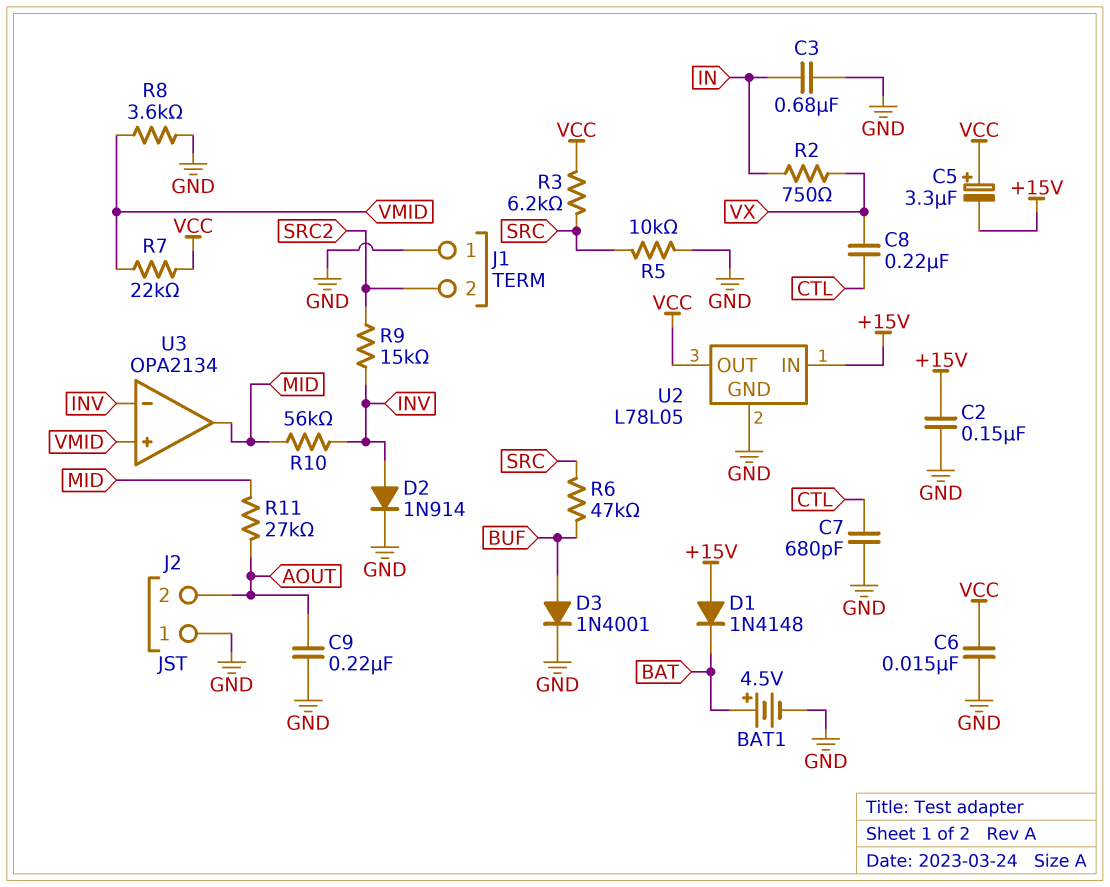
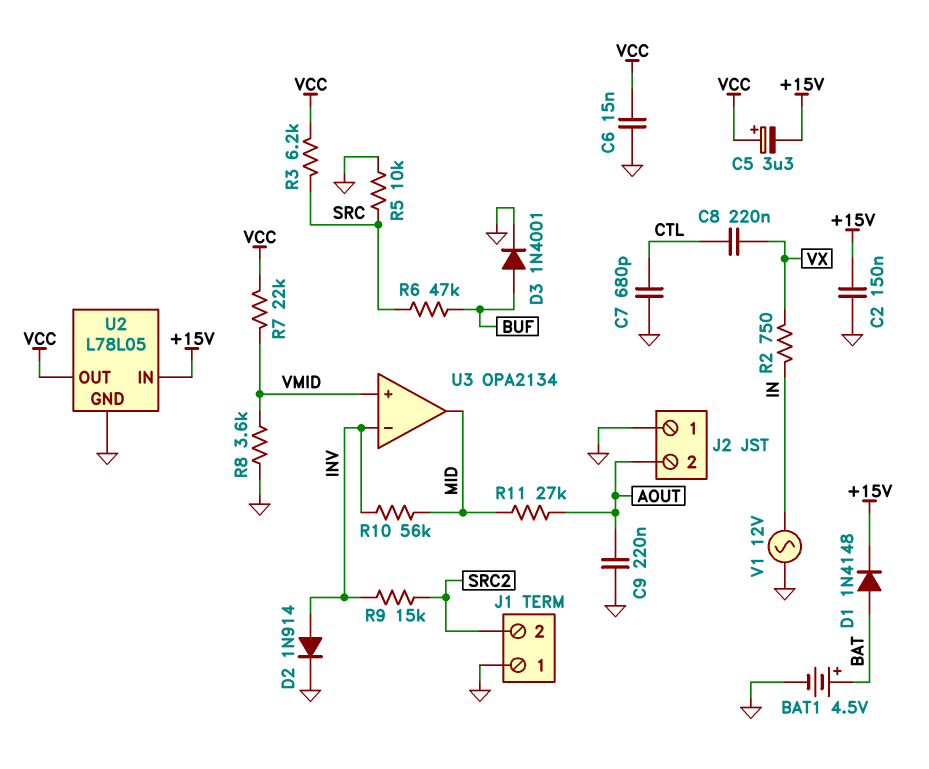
C3: 680nF (GND, IN) -> none
D1: diode 1N4148 (A +15V, K BAT) -> diode 1N4148 (A BAT, K +15V)
V1: none -> AC 12V (GND, IN)

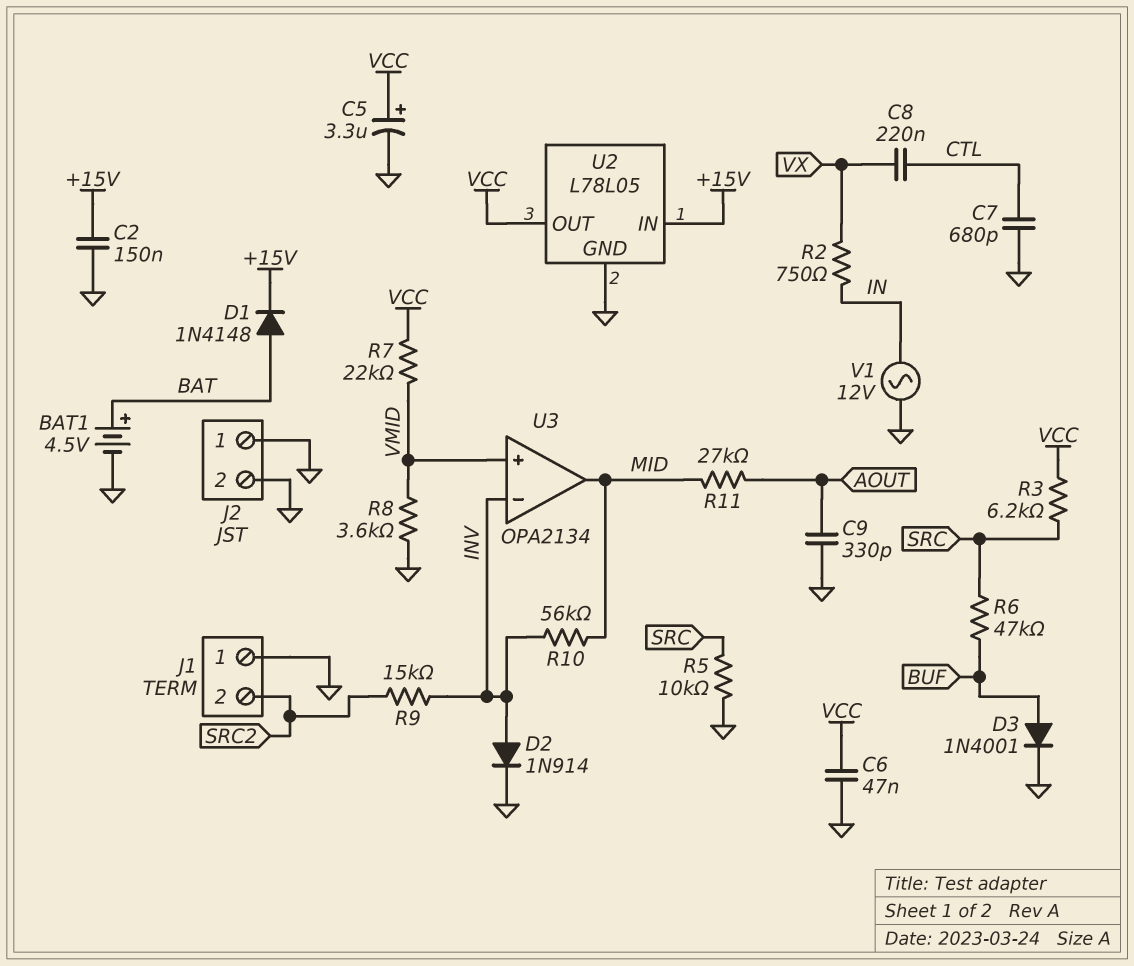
C5: 3.3uF (plus VCC, minus +15V) -> 3.3uF (plus VCC, minus GND)
C6: 15nF (GND, VCC) -> 47nF (GND, VCC)
C9: 220nF (AOUT, GND) -> 330pF (AOUT, GND)
J2 pin 2: AOUT -> GND

